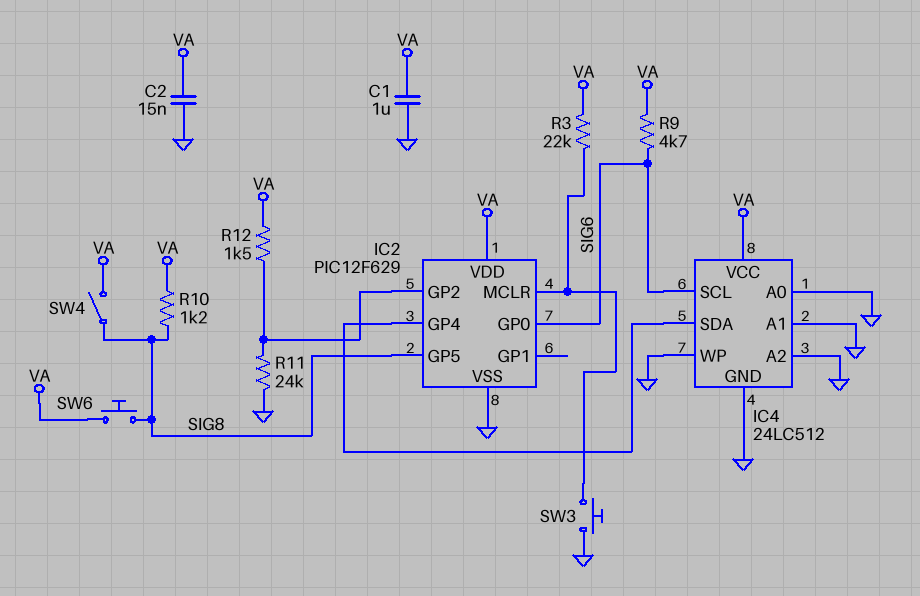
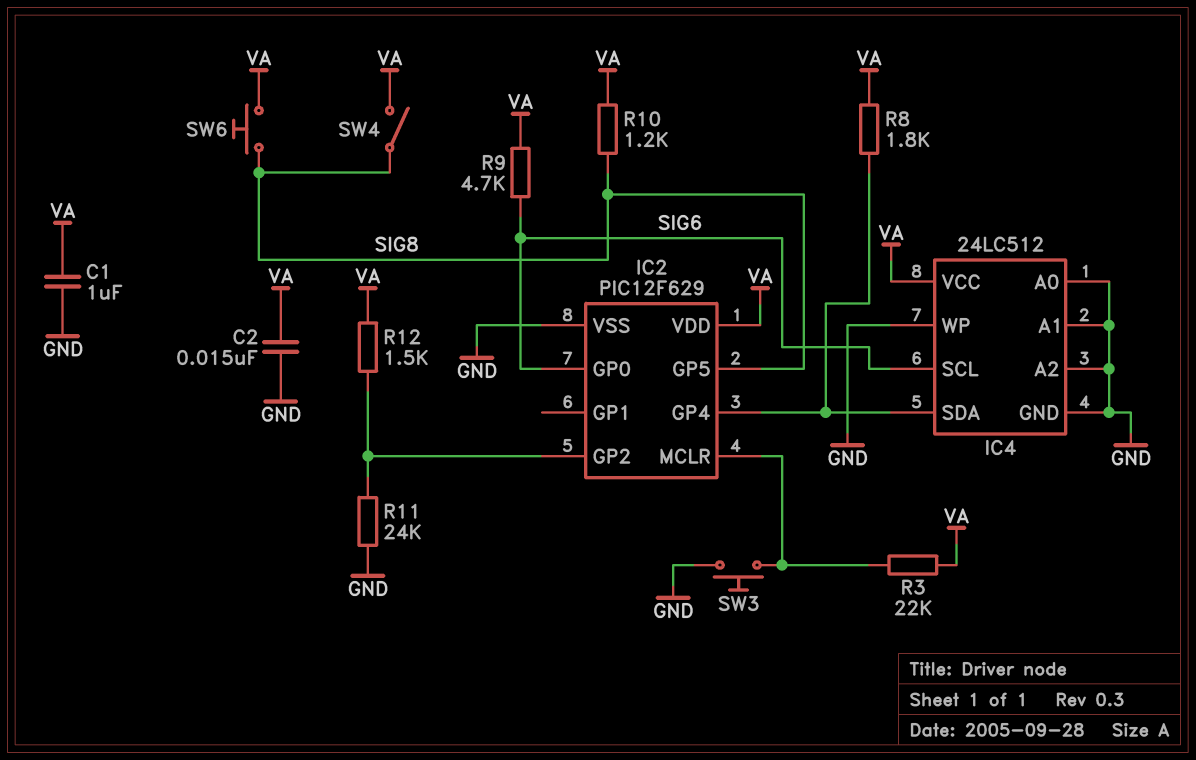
R8: none -> 1.8k (IC2/GP4, VA)

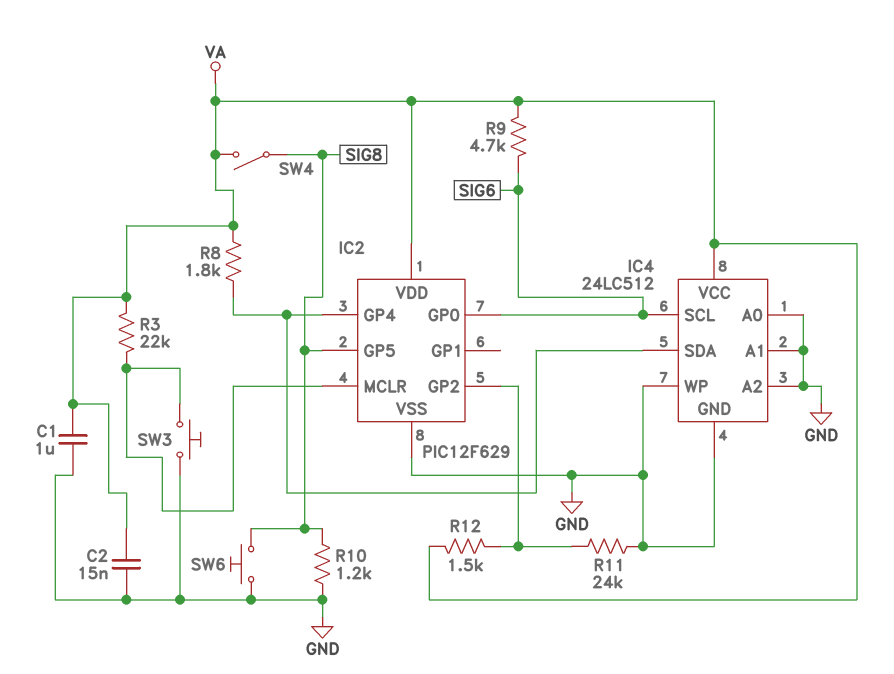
R10: 1.2k (SIG8, VA) -> 1.2k (GND, SIG8)
SW6: button (SIG8, VA) -> button (GND, SIG8)

